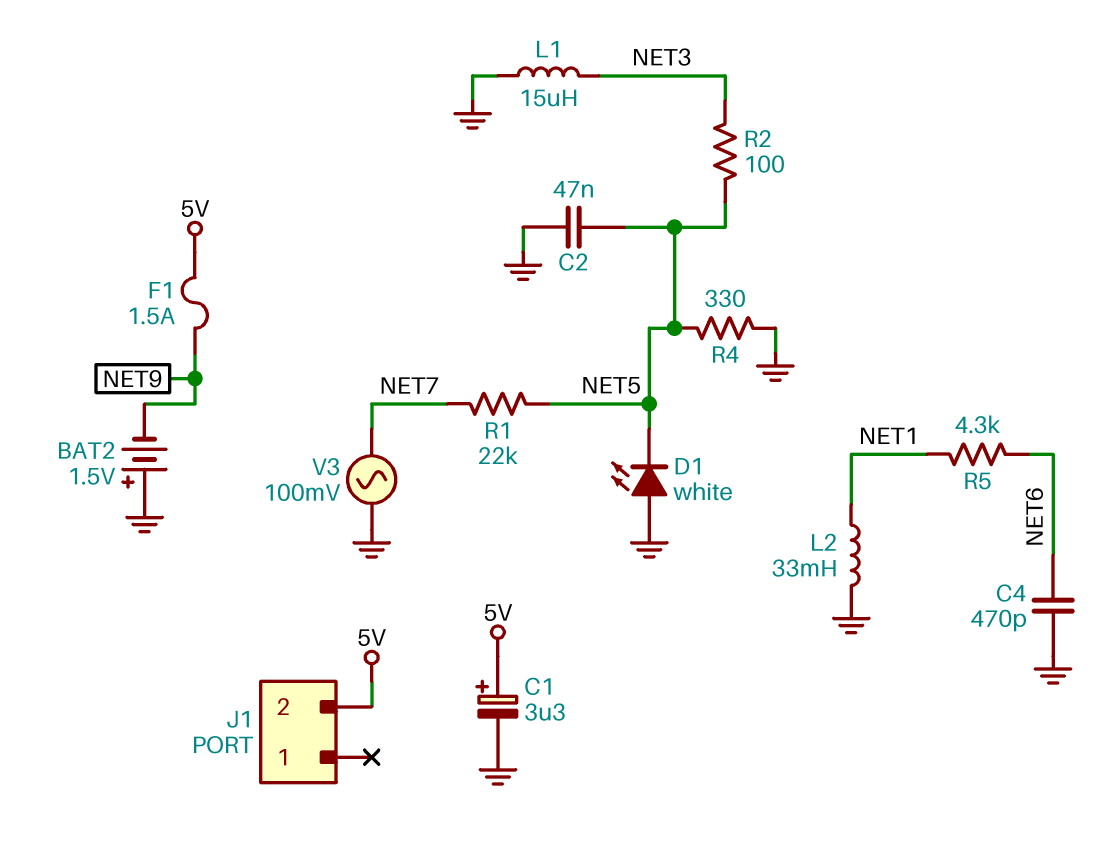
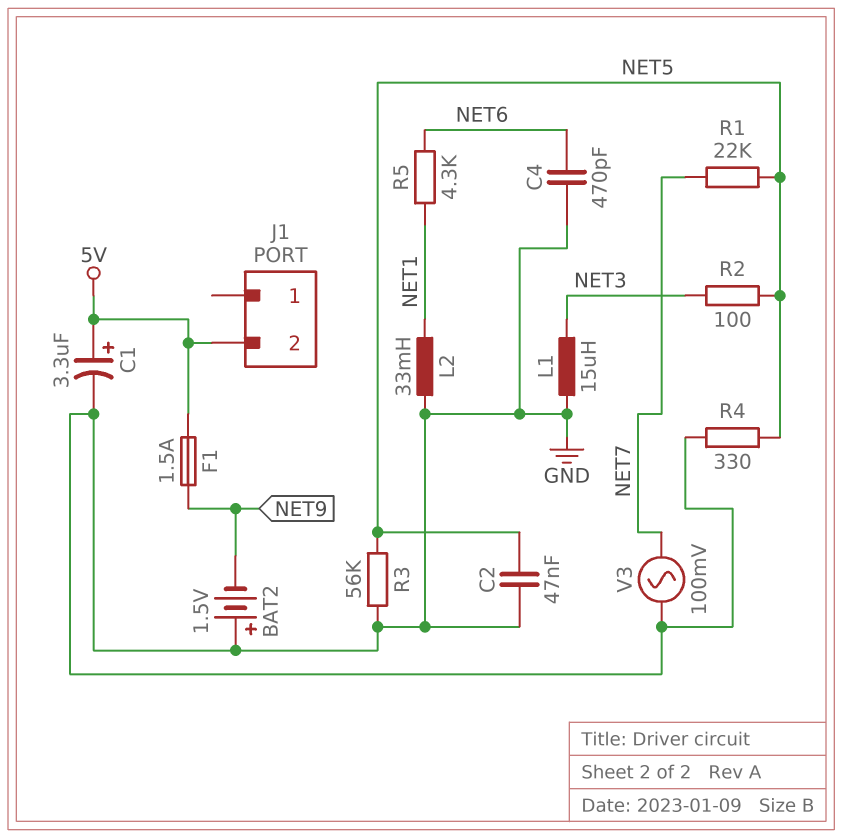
D1: LED white (A GND, K NET5) -> none
R3: none -> 56k (GND, NET5)

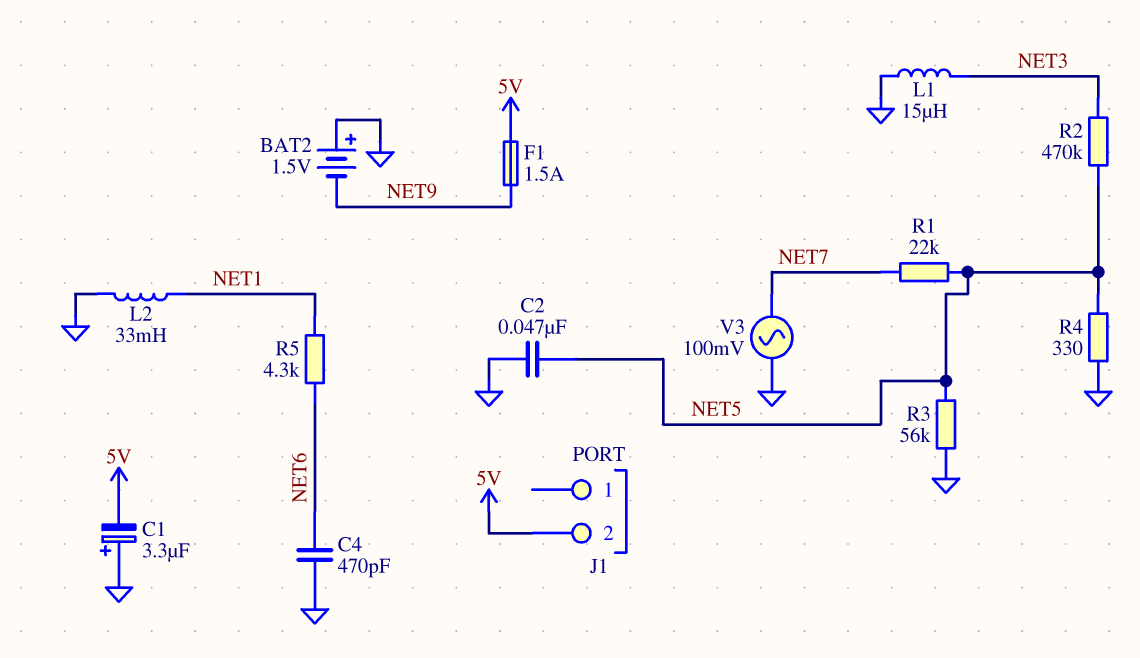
C1: 3.3uF (plus 5V, minus GND) -> 3.3uF (plus GND, minus 5V)
R2: 100 (NET3, NET5) -> 470k (NET3, NET5)

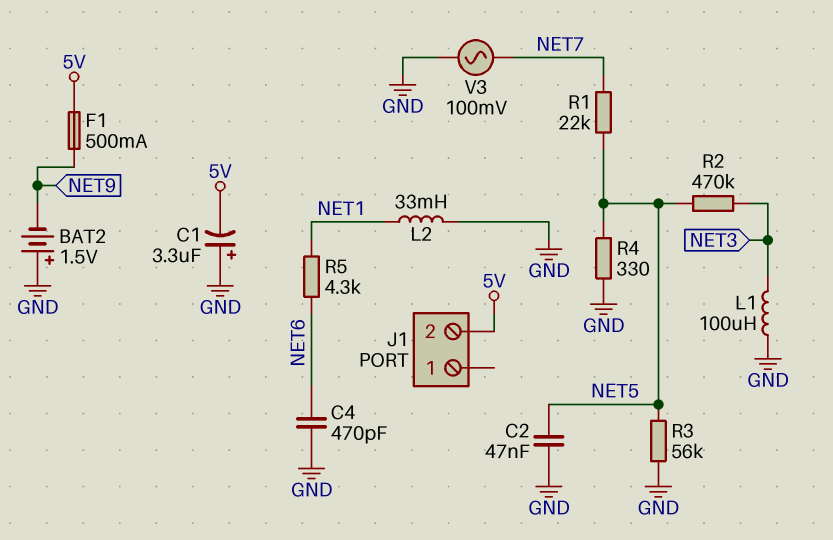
F1: 1.5A (5V, NET9) -> 500mA (5V, NET9)
L1: 15uH (GND, NET3) -> 100uH (GND, NET3)

